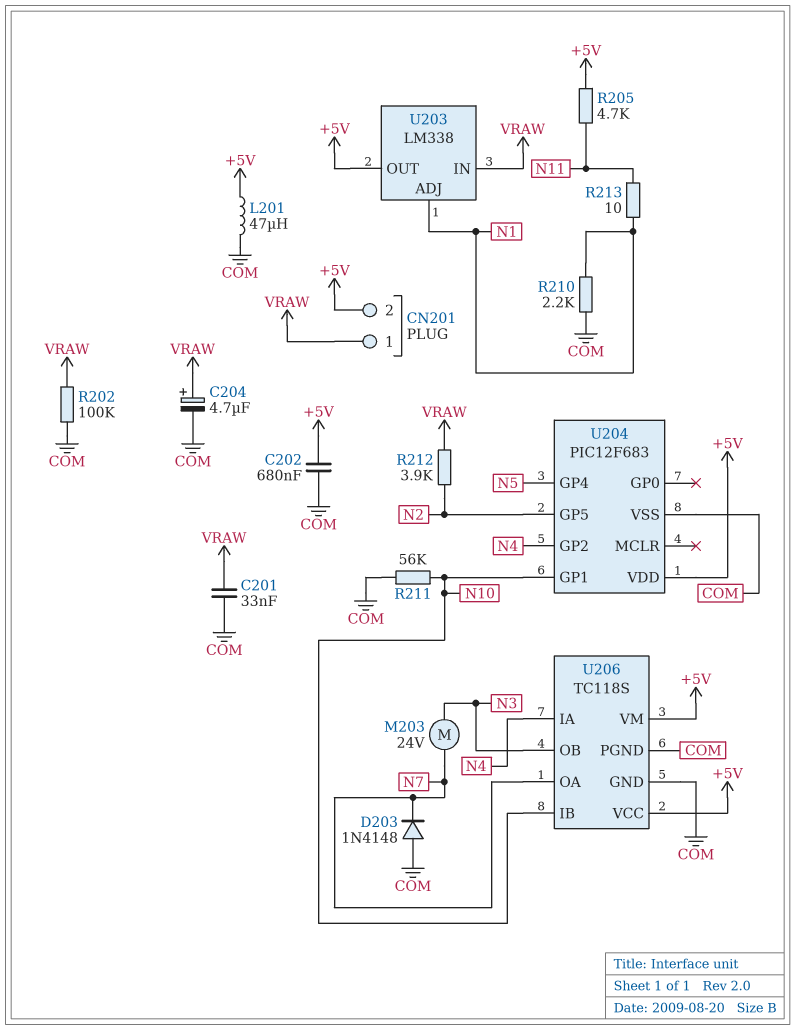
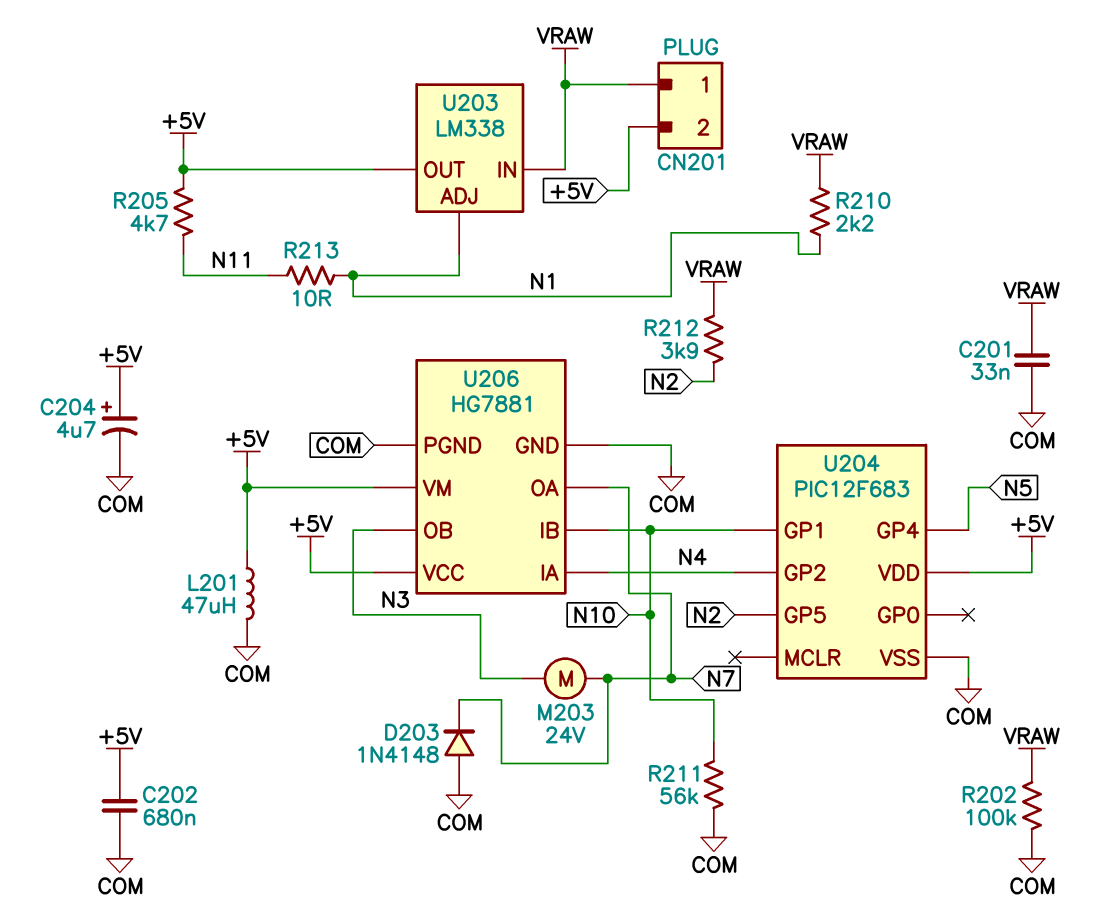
C204: 4.7uF (plus VRAW, minus COM) -> 4.7uF (plus +5V, minus COM)
R210: 2.2k (COM, N1) -> 2.2k (N1, VRAW)
U206: TC118S -> HG7881

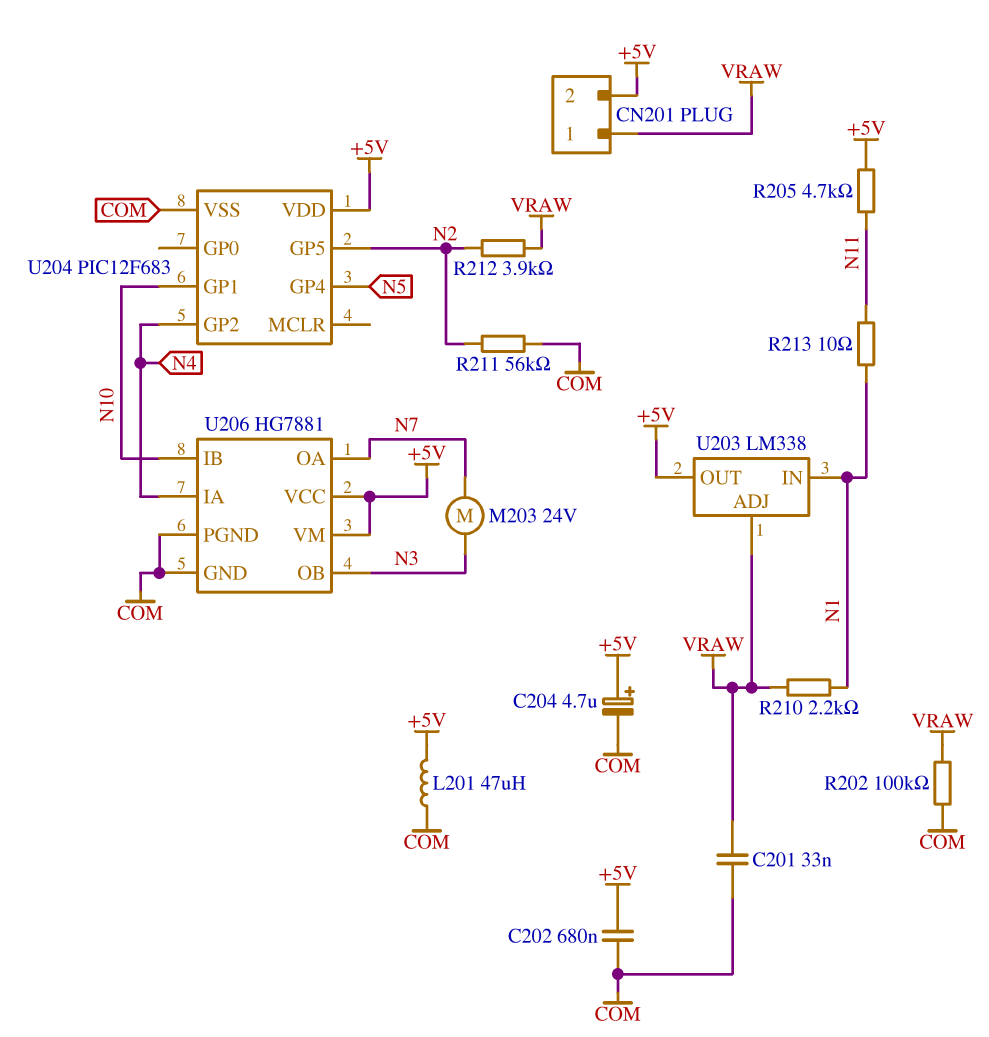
D203: diode 1N4148 (A COM, K N7) -> none
R211: 56k (COM, N10) -> 56k (COM, N2)
U203 pin ADJ: N1 -> VRAW
U203 pin IN: VRAW -> N1

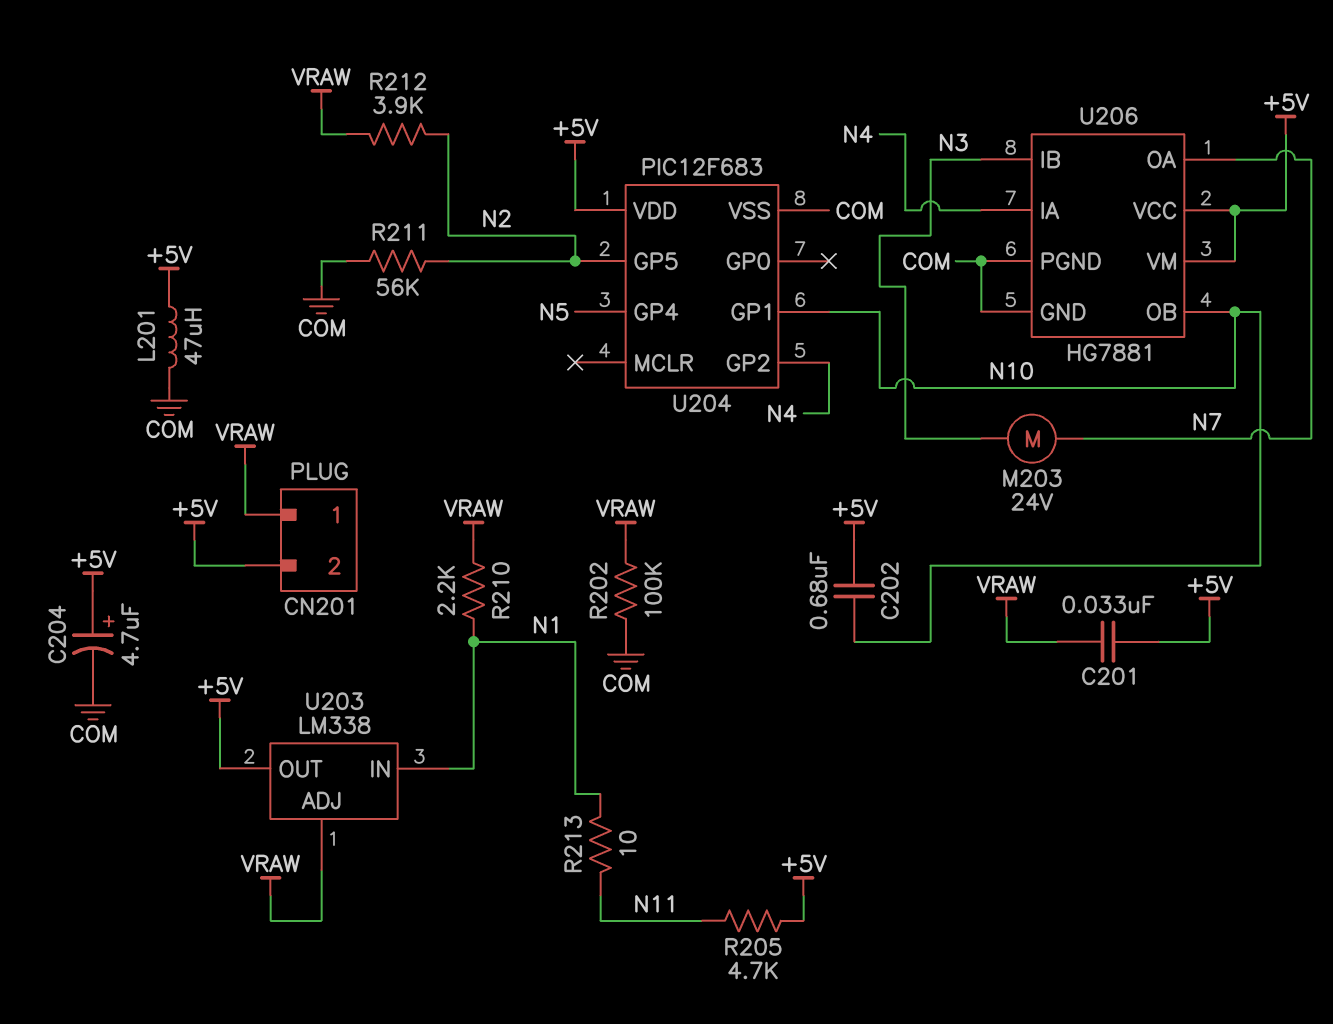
C201: 33nF (COM, VRAW) -> 33nF (+5V, VRAW)
C202: 680nF (+5V, COM) -> 680nF (+5V, N10)
U206 pin IB: N10 -> N3
U206 pin OB: N3 -> N10

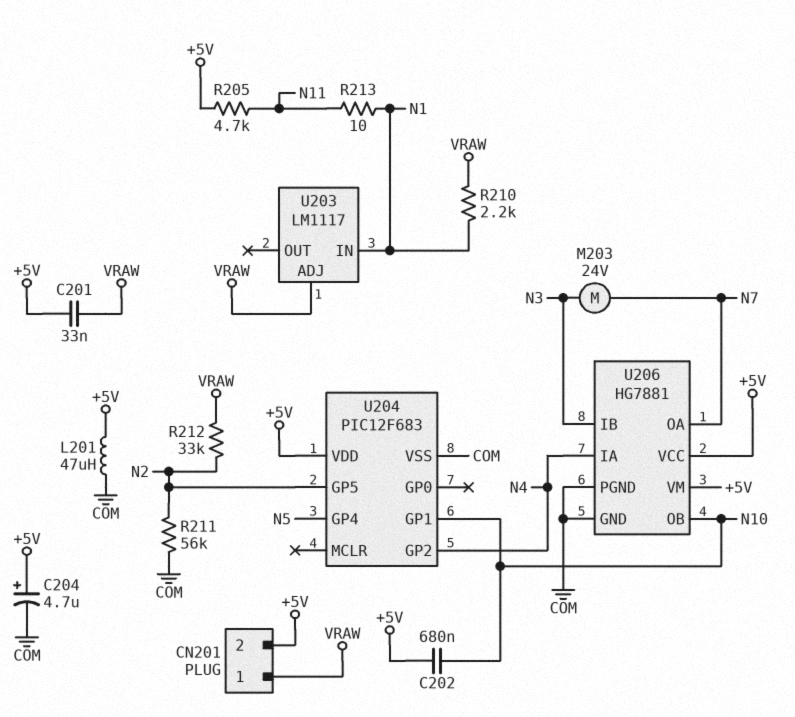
R202: 100k (COM, VRAW) -> none
R212: 3.9k (N2, VRAW) -> 33k (N2, VRAW)
U203: LM338 -> LM1117
U203 pin OUT: +5V -> none

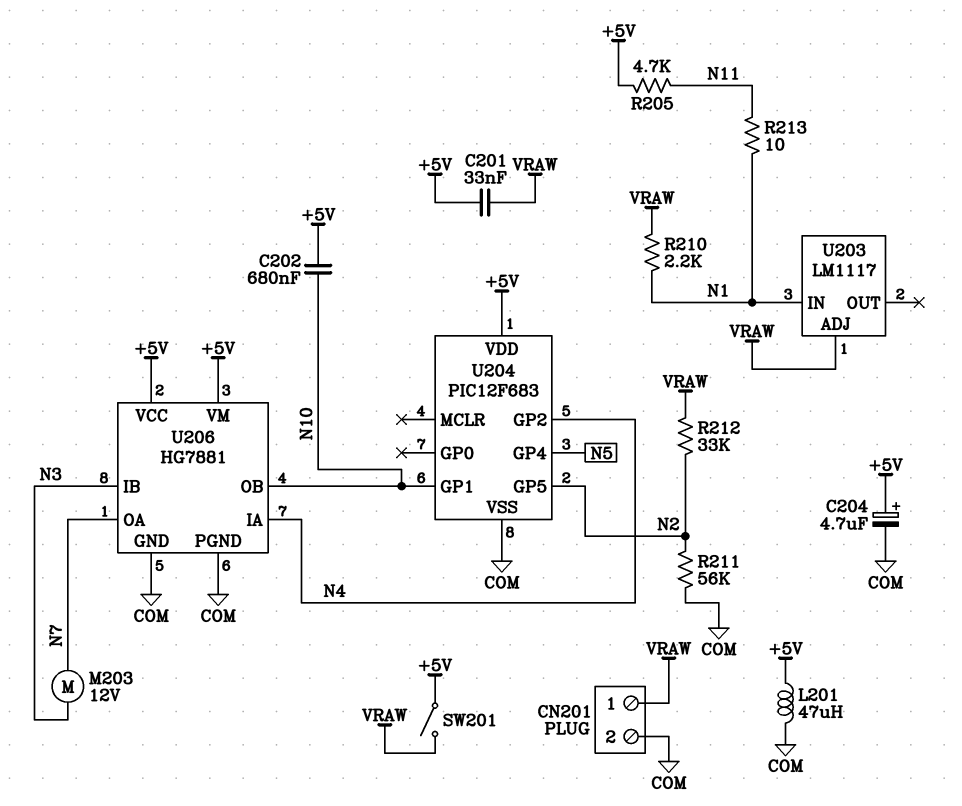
CN201 pin 2: +5V -> COM
M203: motor 24V (N3, N7) -> motor 12V (N3, N7)
SW201: none -> switch (+5V, VRAW)

